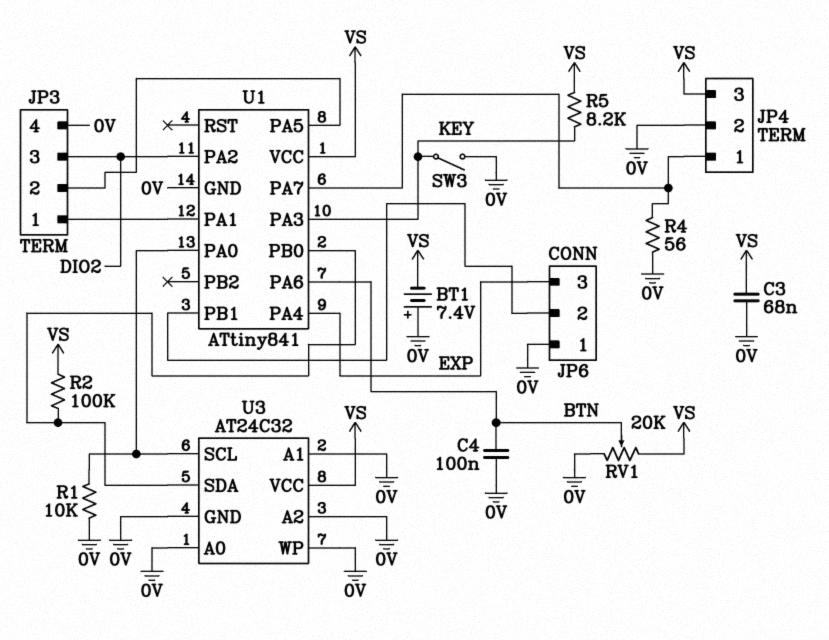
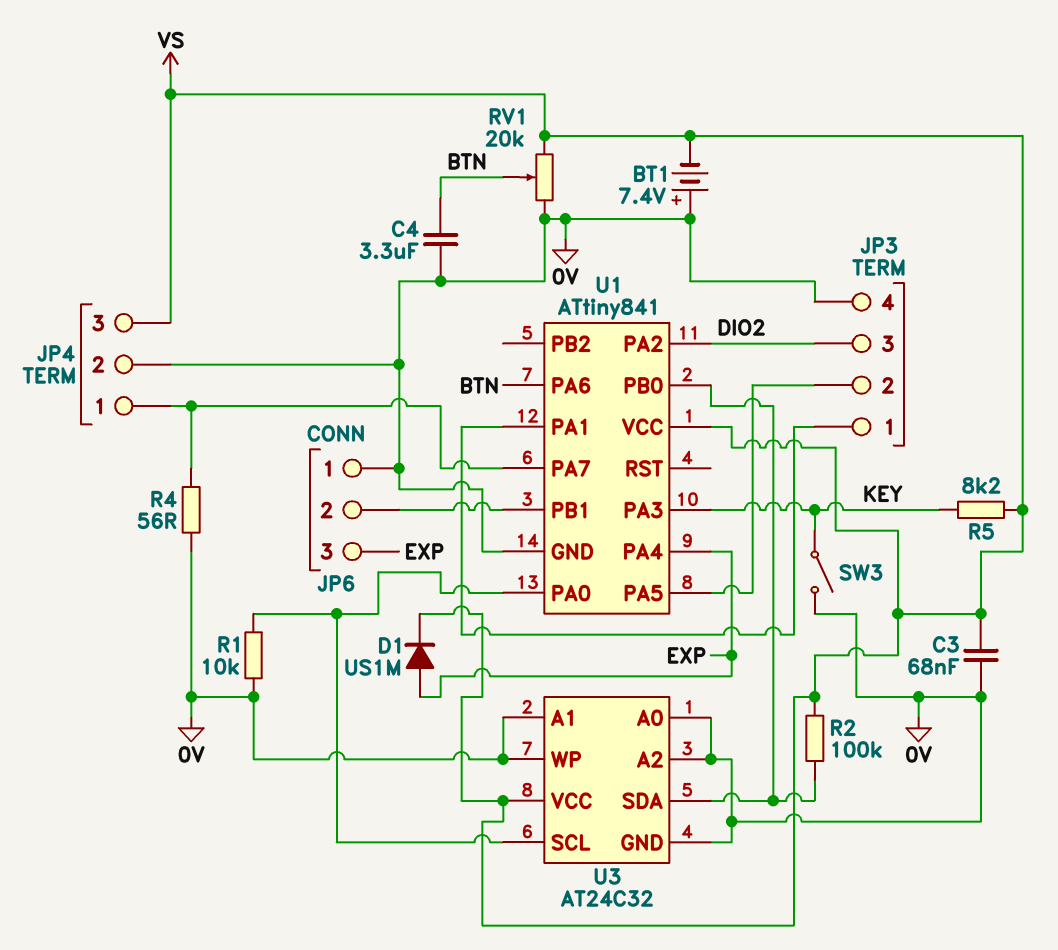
C4: 100nF (0V, BTN) -> 3.3uF (0V, BTN)
D1: none -> diode US1M (A EXP, K VS)

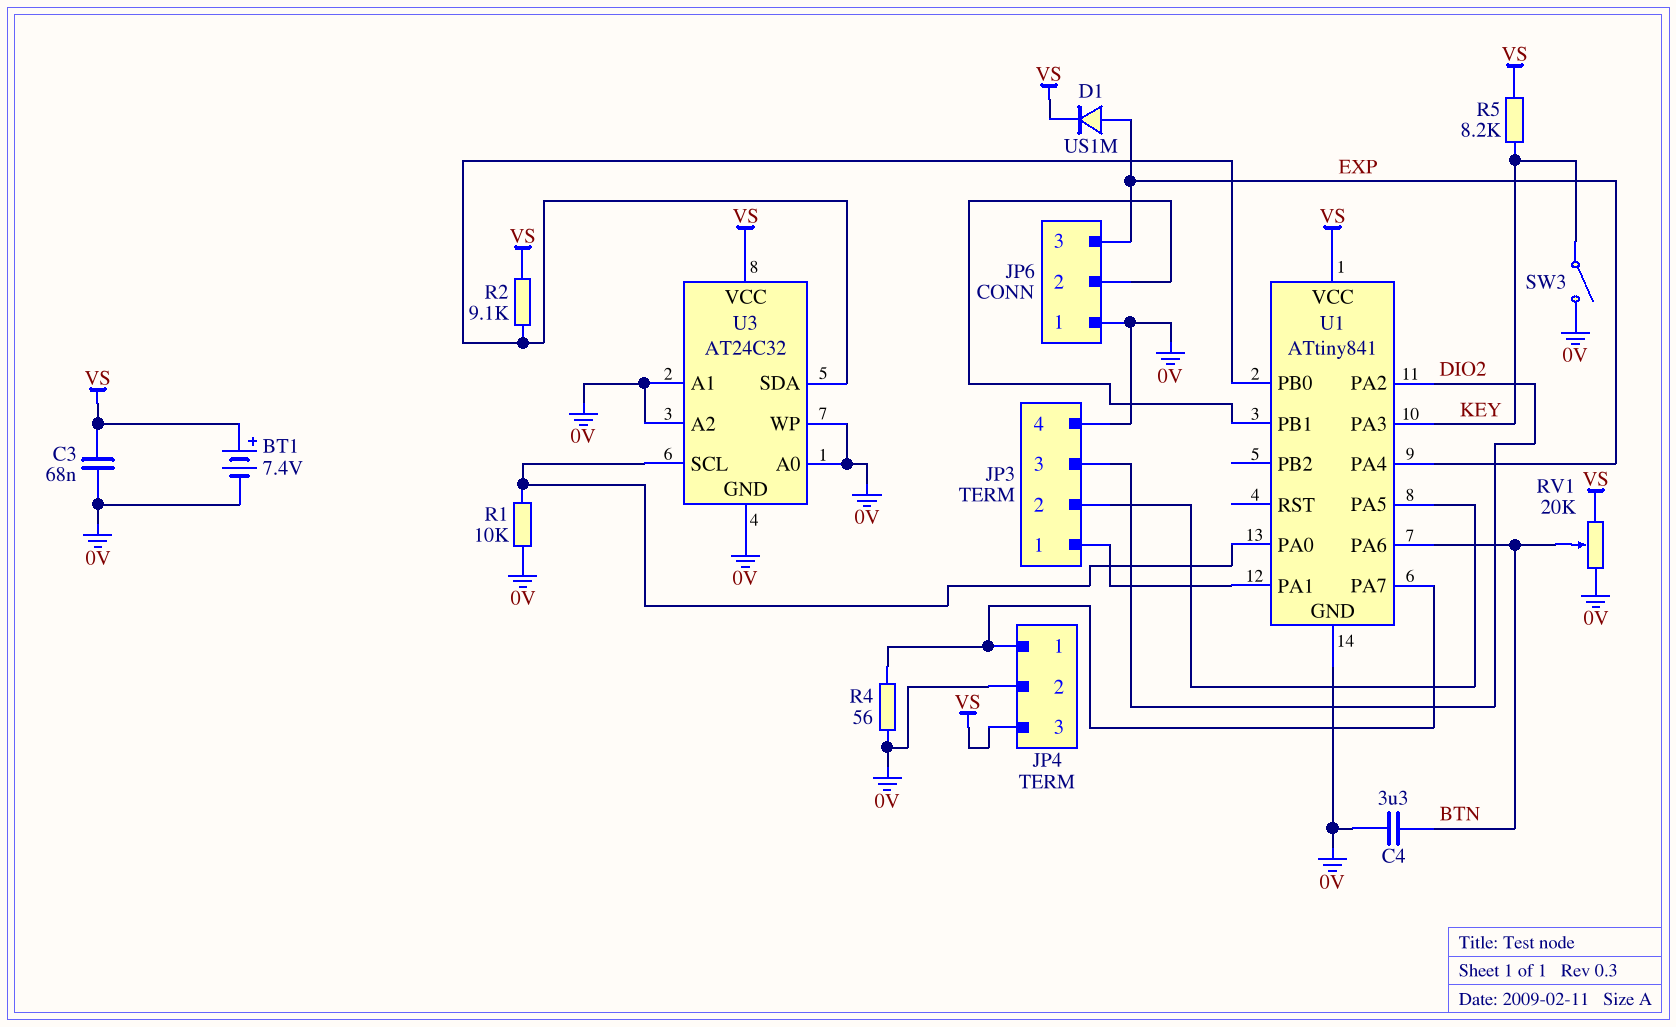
BT1: 7.4V (plus 0V, minus VS) -> 7.4V (plus VS, minus 0V)
R2: 100k (U1/PB0, VS) -> 9.1k (U1/PB0, VS)

